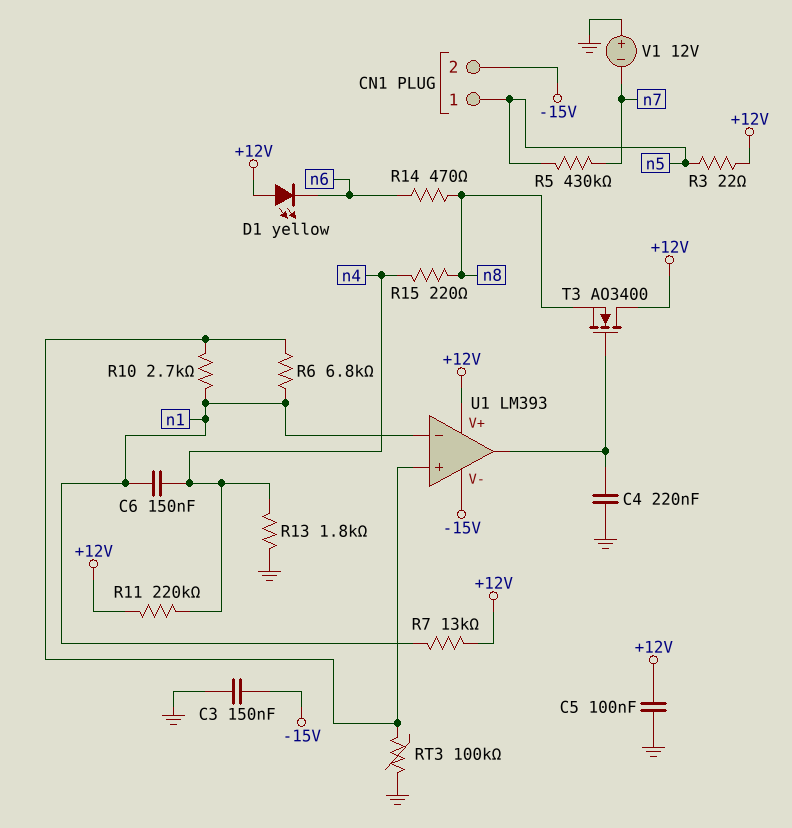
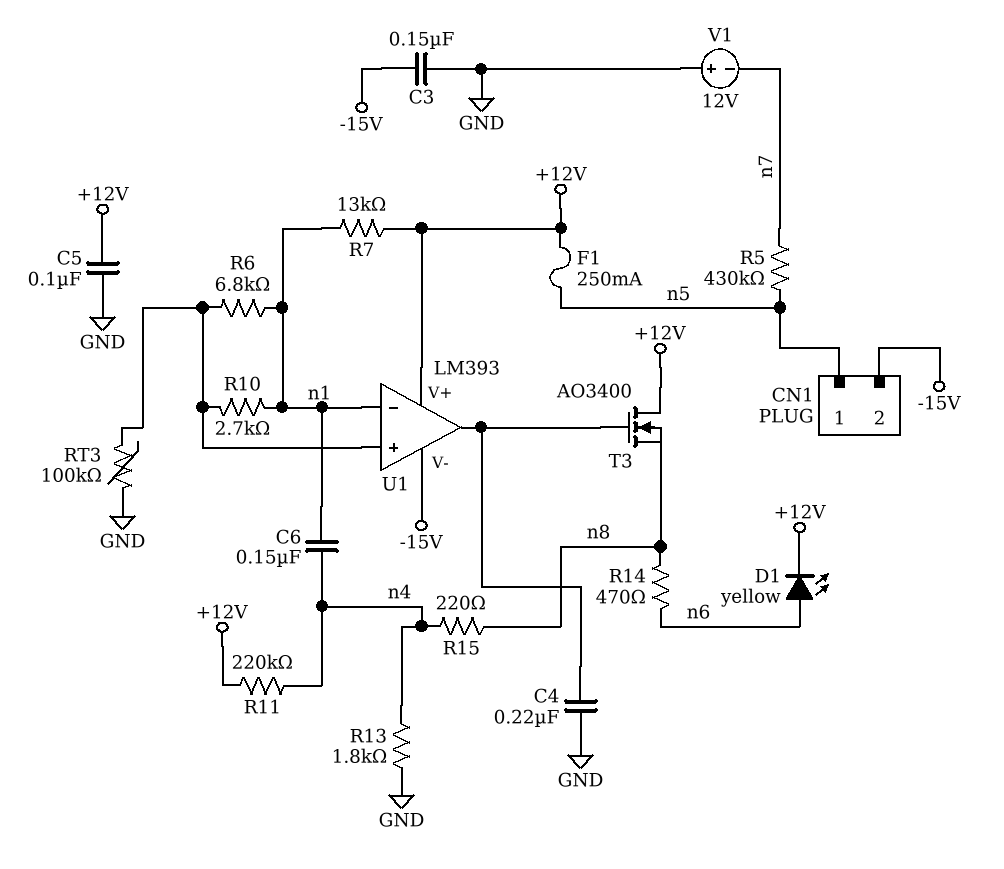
D1: LED yellow (A +12V, K n6) -> LED yellow (A n6, K +12V)
F1: none -> 250mA (+12V, n5)
R3: 22 (+12V, n5) -> none

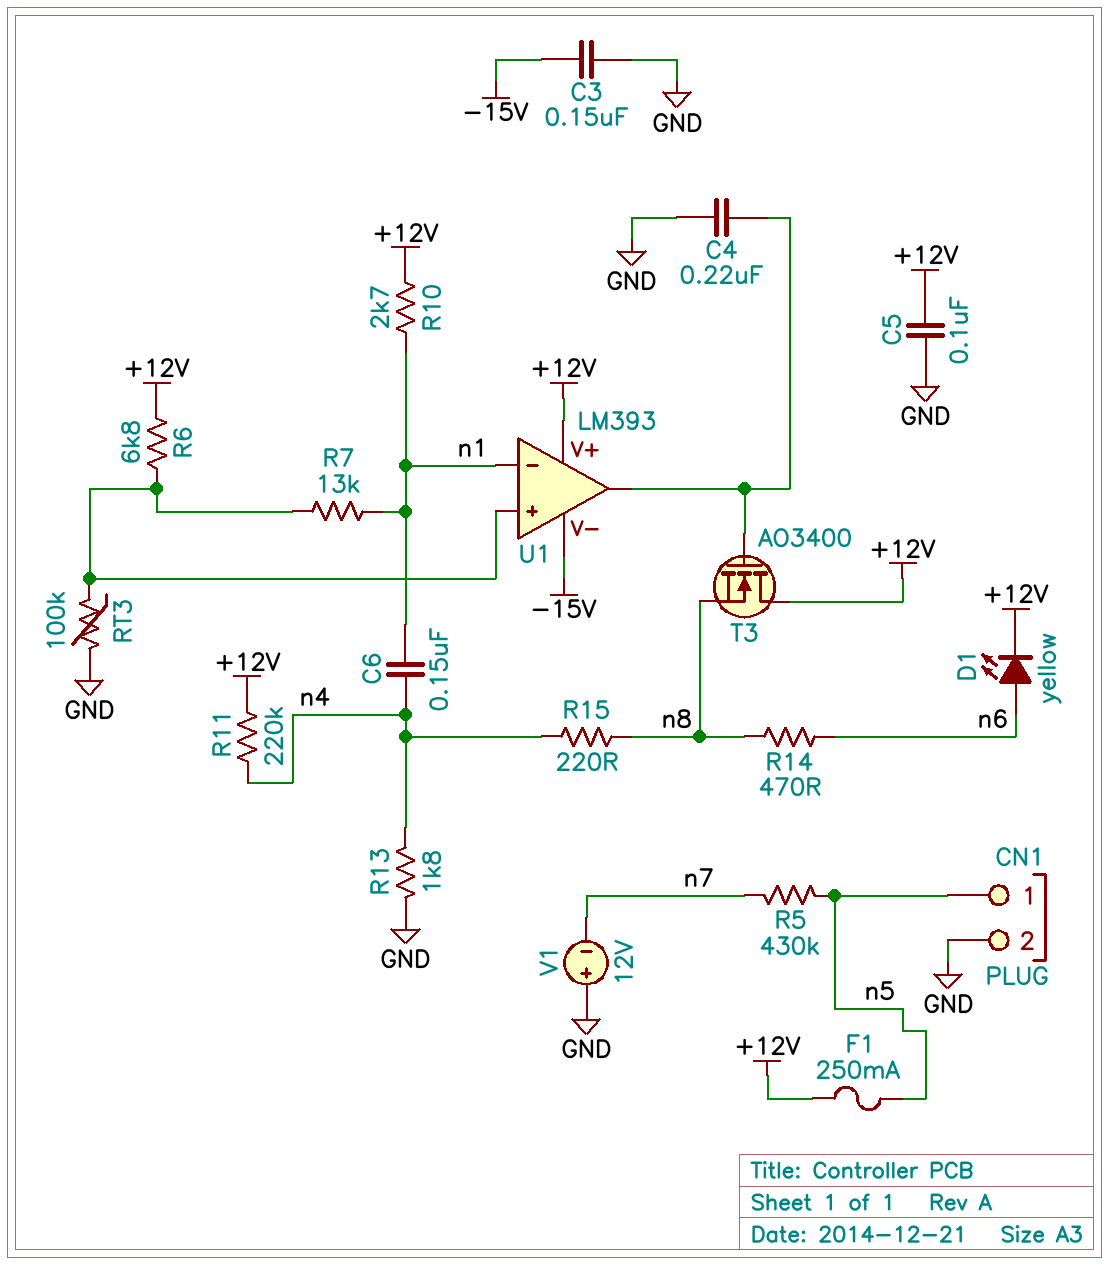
CN1 pin 2: -15V -> GND
R6: 6.8k (U1/in+, n1) -> 6.8k (+12V, U1/in+)
R7: 13k (+12V, n1) -> 13k (U1/in+, n1)
R10: 2.7k (U1/in+, n1) -> 2.7k (+12V, n1)

